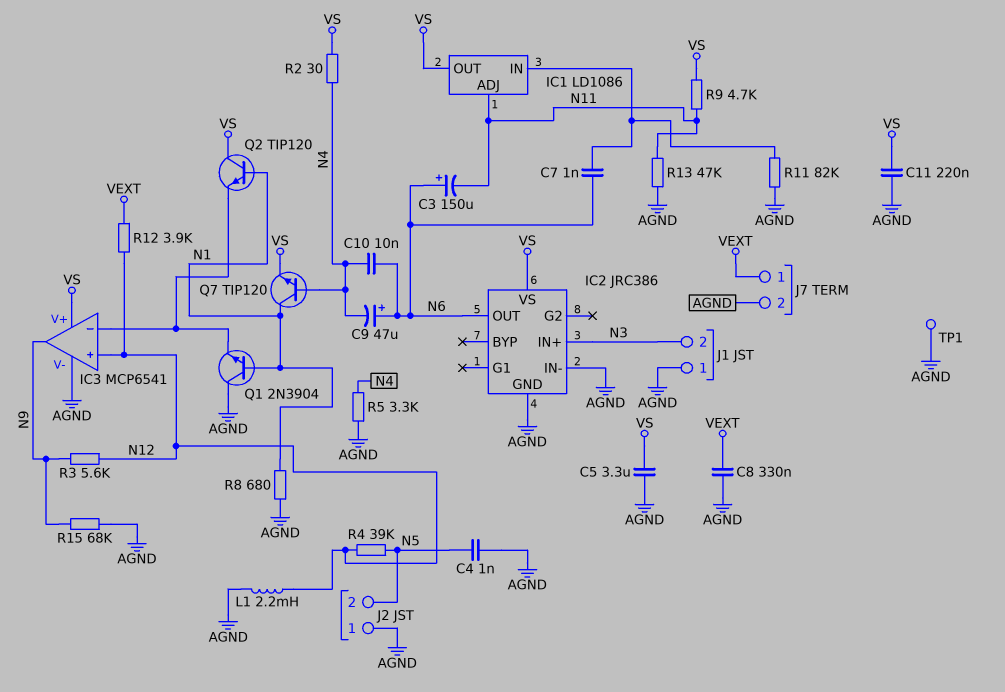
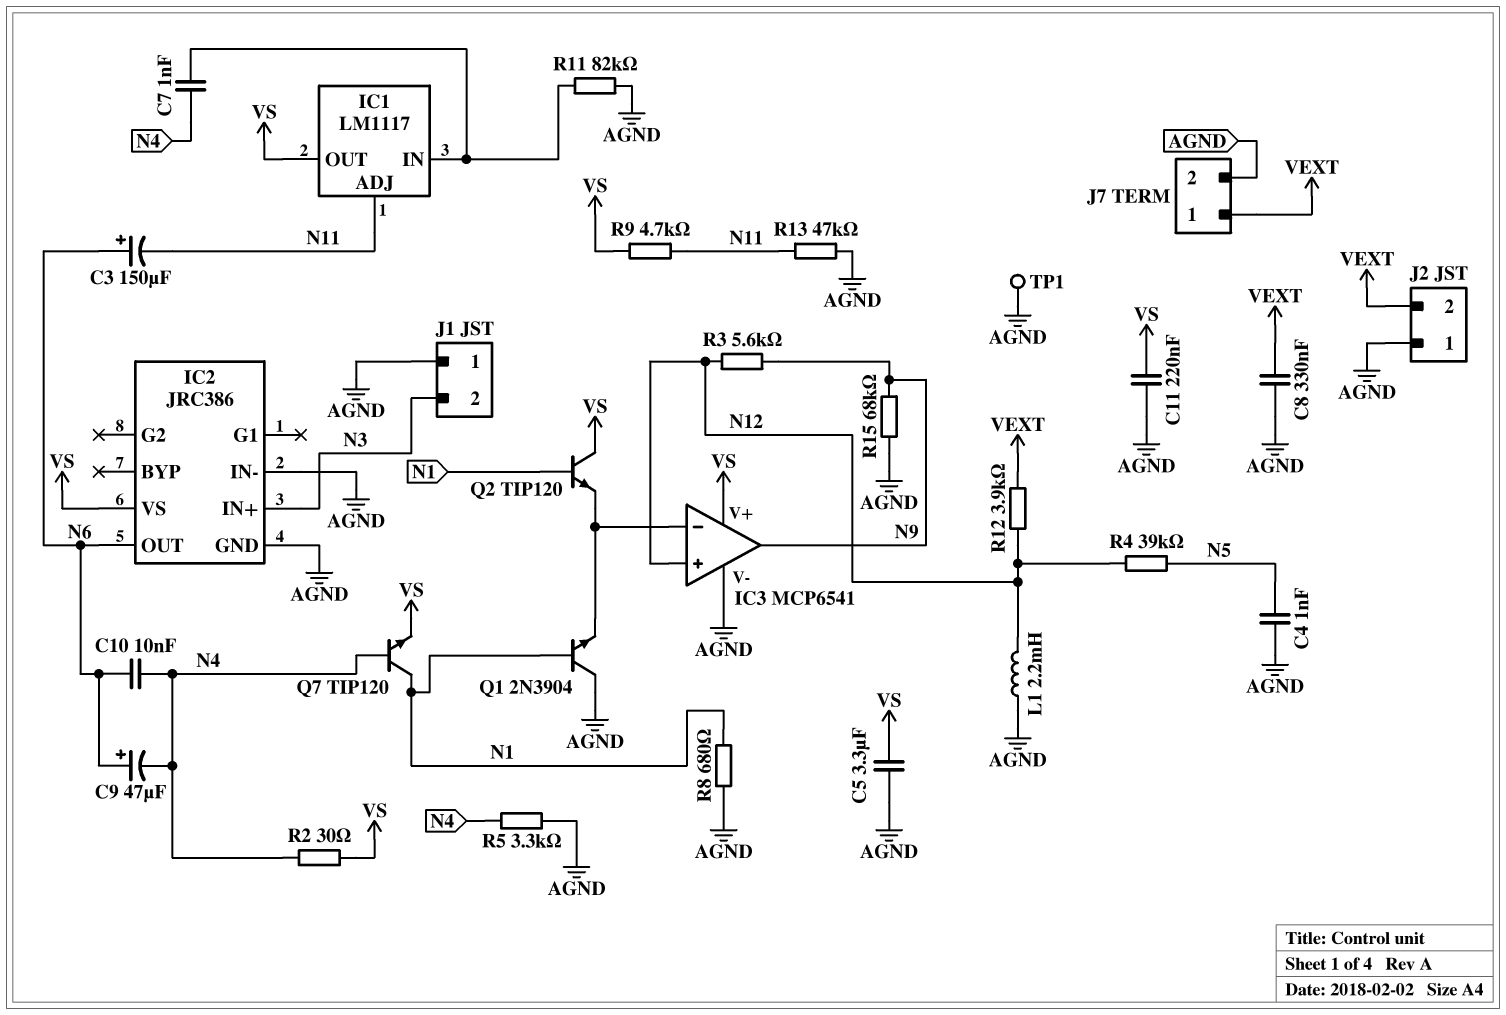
C7: 1nF (IC1/IN, N6) -> 1nF (IC1/IN, N4)
IC1: LD1086 -> LM1117
J2 pin 2: N5 -> VEXT

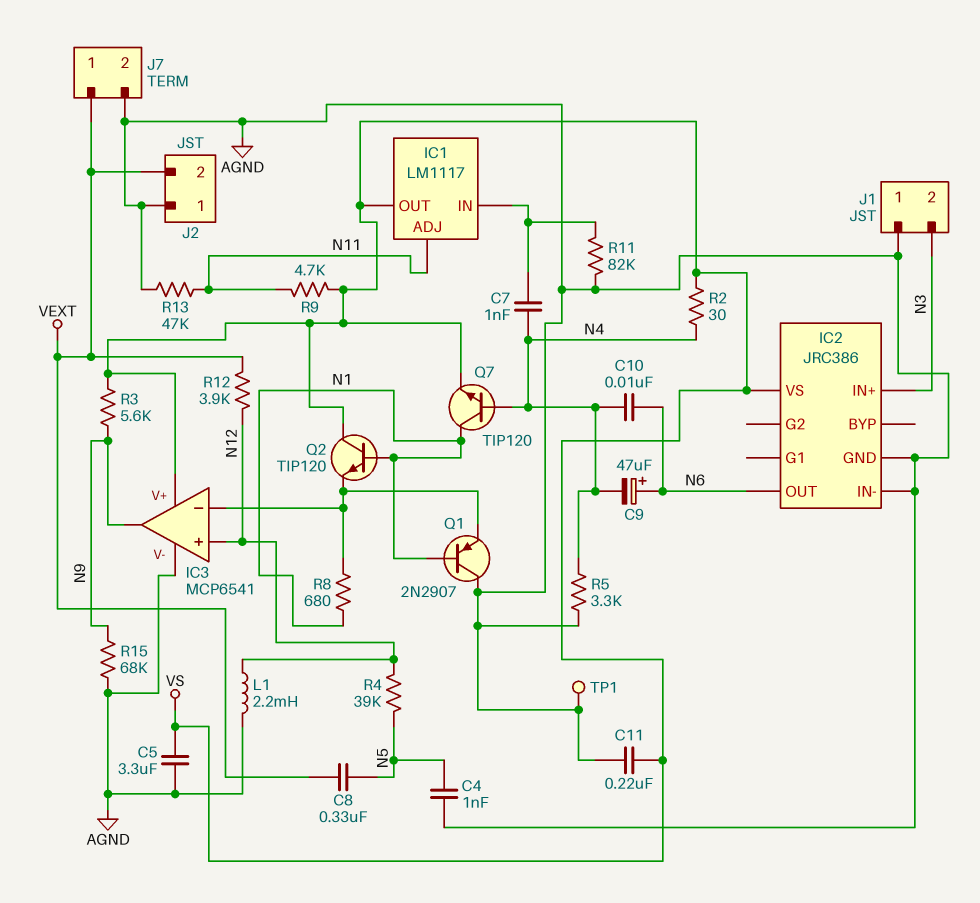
C3: 150uF (plus N6, minus N11) -> none
C8: 330nF (AGND, VEXT) -> 330nF (N5, VEXT)
Q1: NPN 2N3904 (B N1, C AGND, E IC3/in-) -> PNP 2N2907 (B N1, C AGND, E IC3/in-)
R3: 5.6k (N9, N12) -> 5.6k (N9, VS)
R8: 680 (AGND, N1) -> 680 (IC3/in-, N1)

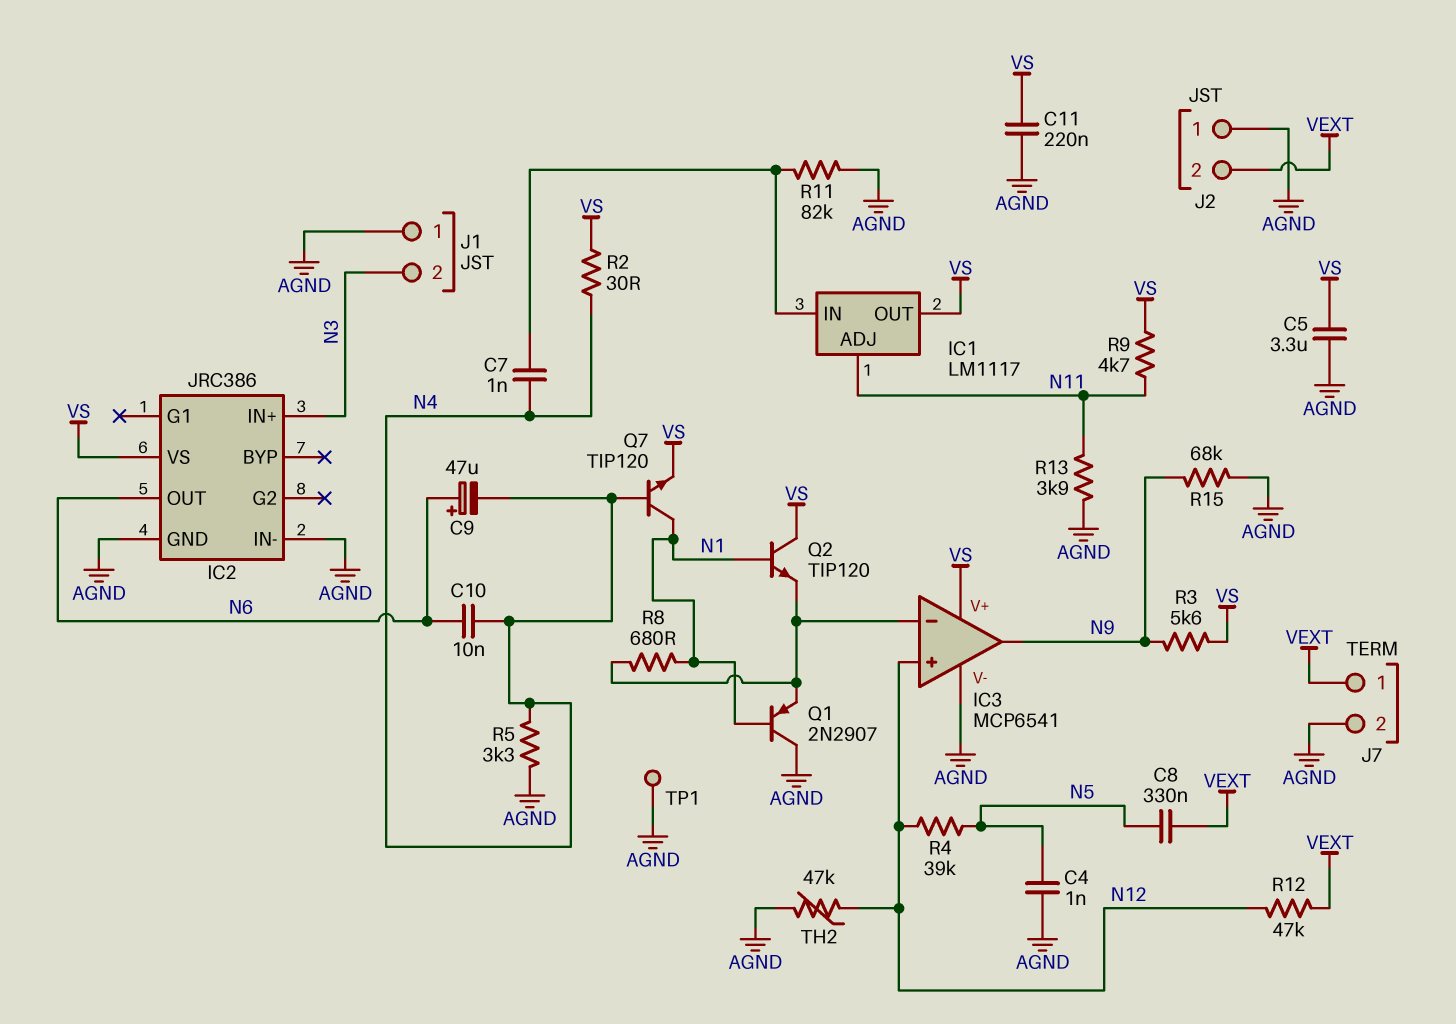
L1: 2.2mH (AGND, N12) -> none
R12: 3.9k (N12, VEXT) -> 47k (N12, VEXT)
R13: 47k (AGND, N11) -> 3.9k (AGND, N11)
TH2: none -> 47k (AGND, N12)

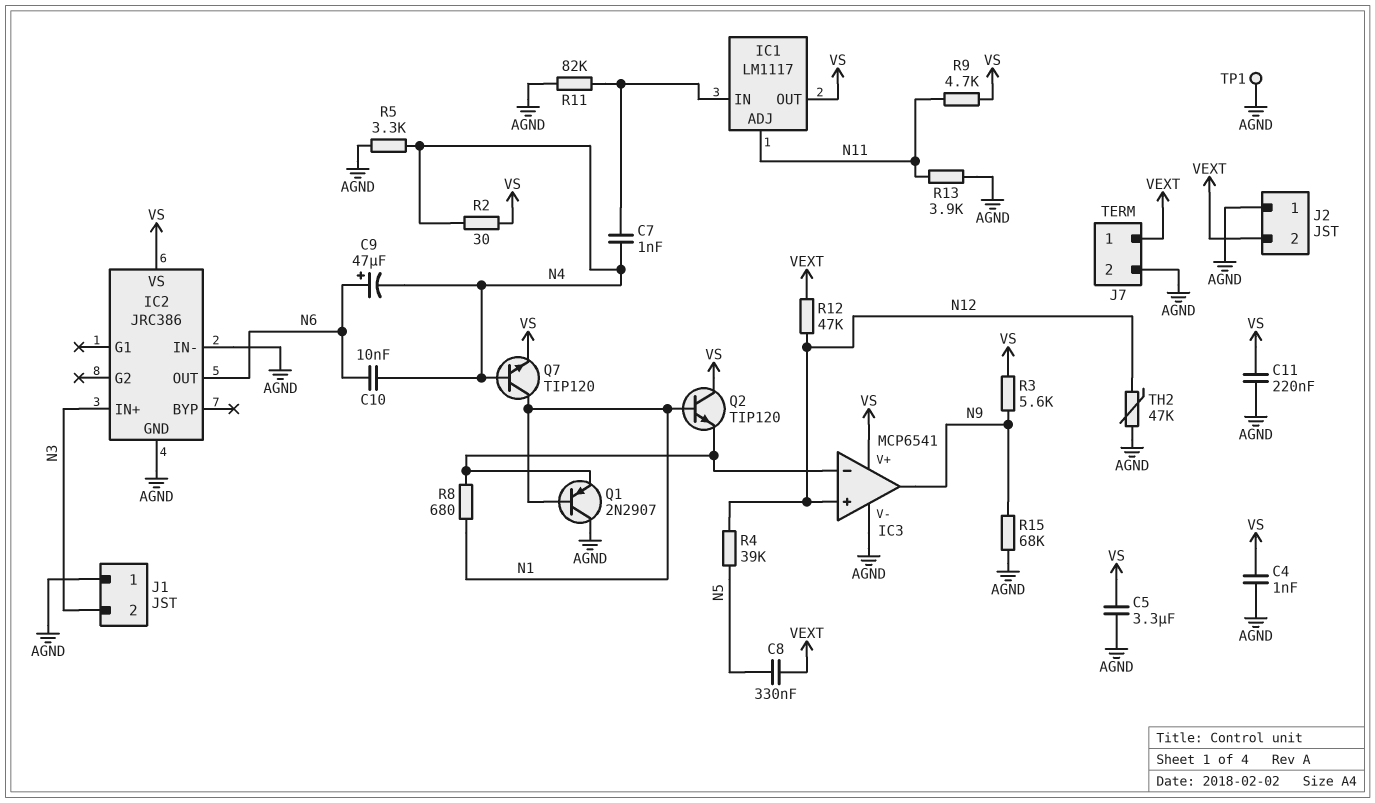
C4: 1nF (AGND, N5) -> 1nF (AGND, VS)

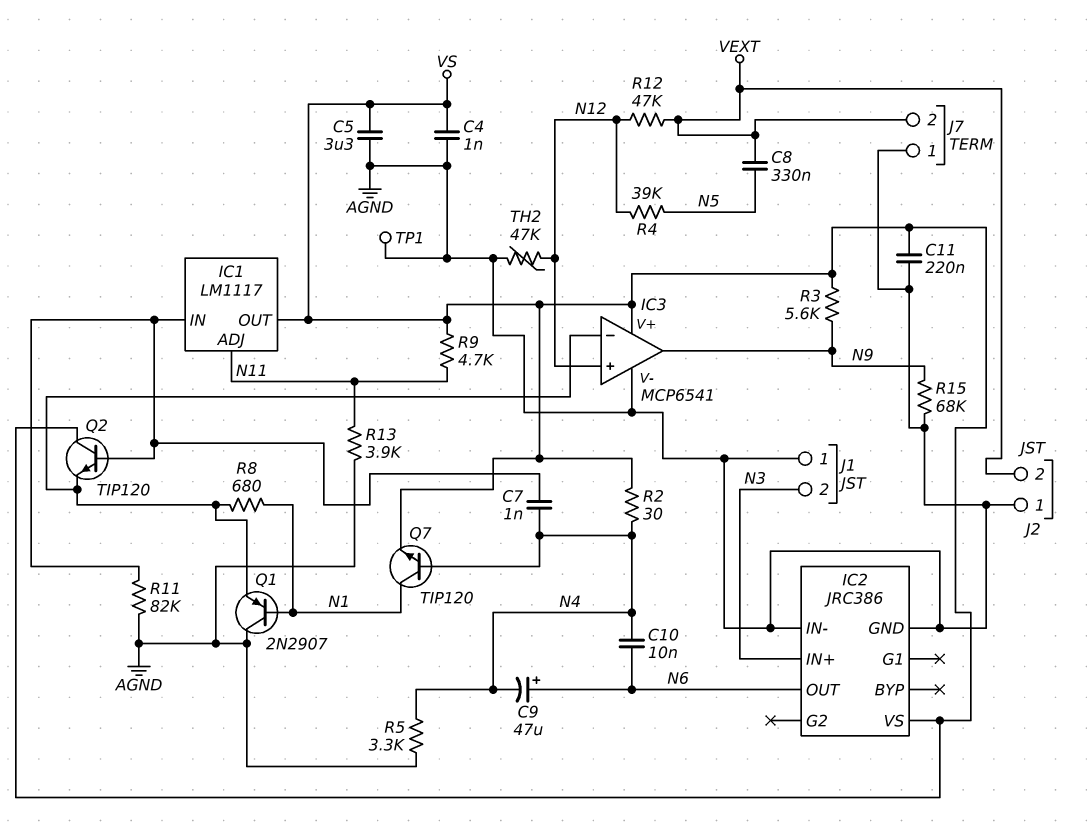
J7 pin 1: VEXT -> AGND
J7 pin 2: AGND -> VEXT
Q2: NPN TIP120 (B N1, C VS, E IC3/in-) -> NPN TIP120 (B IC1/IN, C VS, E IC3/in-)

